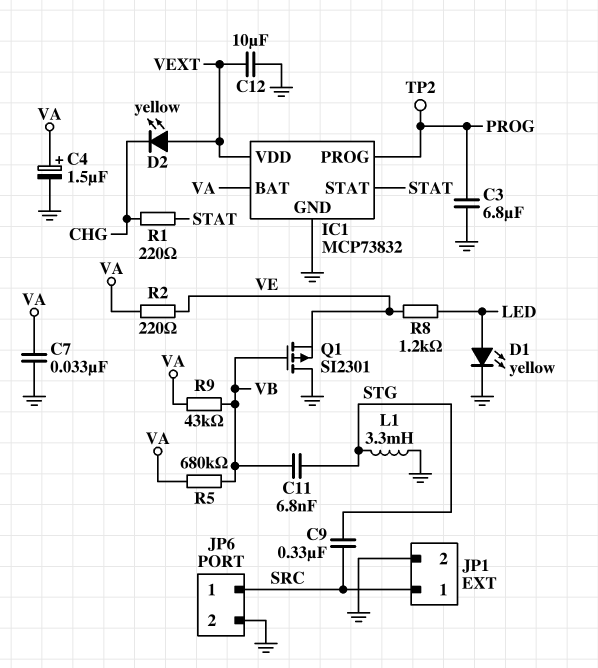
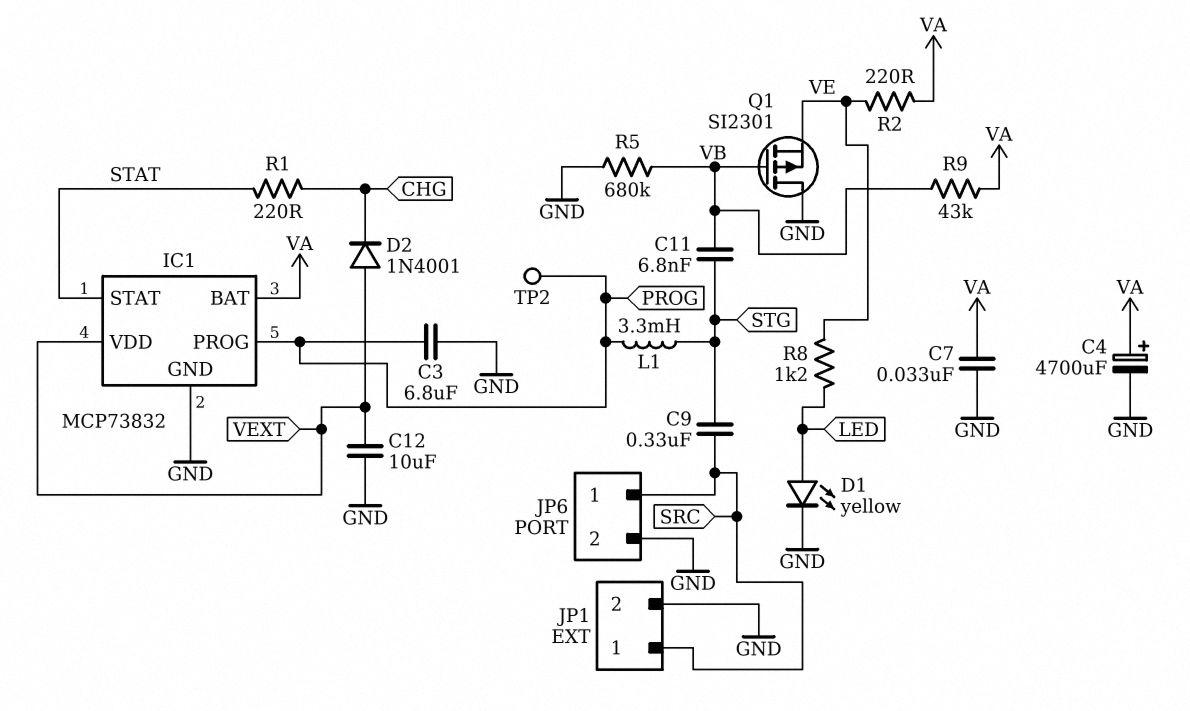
C4: 1.5uF (plus VA, minus GND) -> 4700uF (plus VA, minus GND)
D2: LED yellow (A VEXT, K CHG) -> diode 1N4001 (A VEXT, K CHG)
L1: 3.3mH (GND, STG) -> 3.3mH (PROG, STG)
R5: 680k (VA, VB) -> 680k (GND, VB)

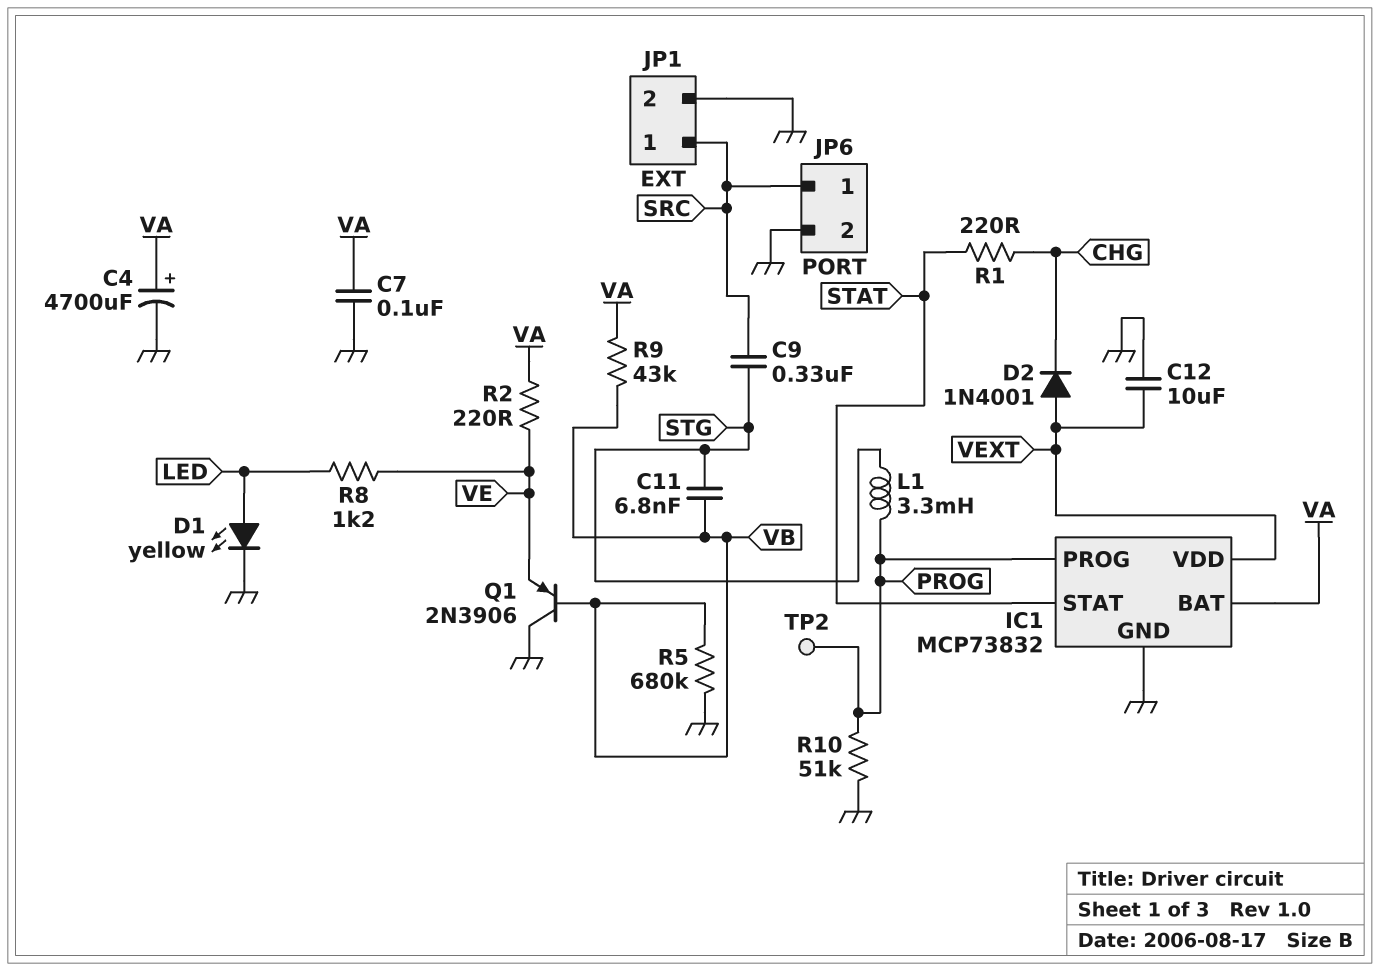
C3: 6.8uF (GND, PROG) -> none
C7: 33nF (GND, VA) -> 100nF (GND, VA)
Q1: PMOS SI2301 (G VB, D GND, S VE) -> PNP 2N3906 (B VB, C GND, E VE)
R10: none -> 51k (GND, PROG)

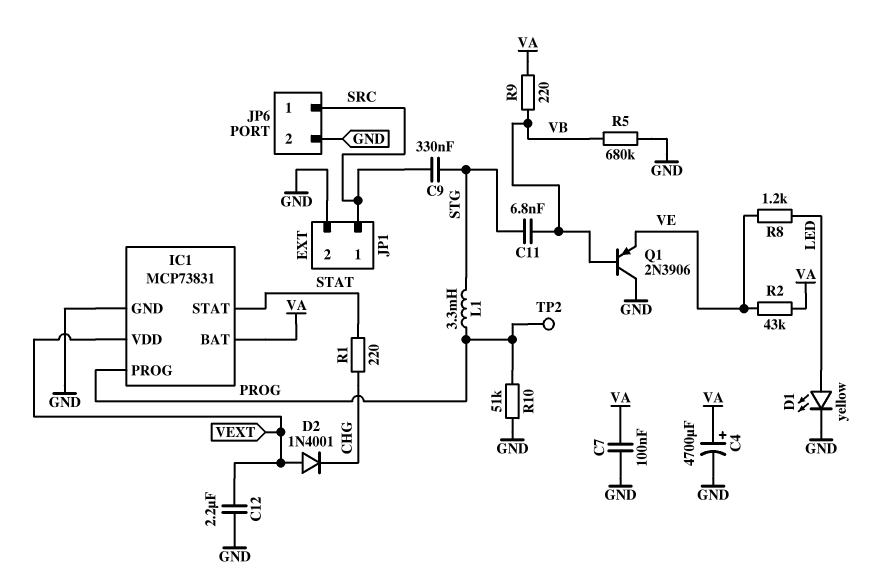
C12: 10uF (GND, VEXT) -> 2.2uF (GND, VEXT)
IC1: MCP73832 -> MCP73831
R2: 220 (VA, VE) -> 43k (VA, VE)
R9: 43k (VA, VB) -> 220 (VA, VB)

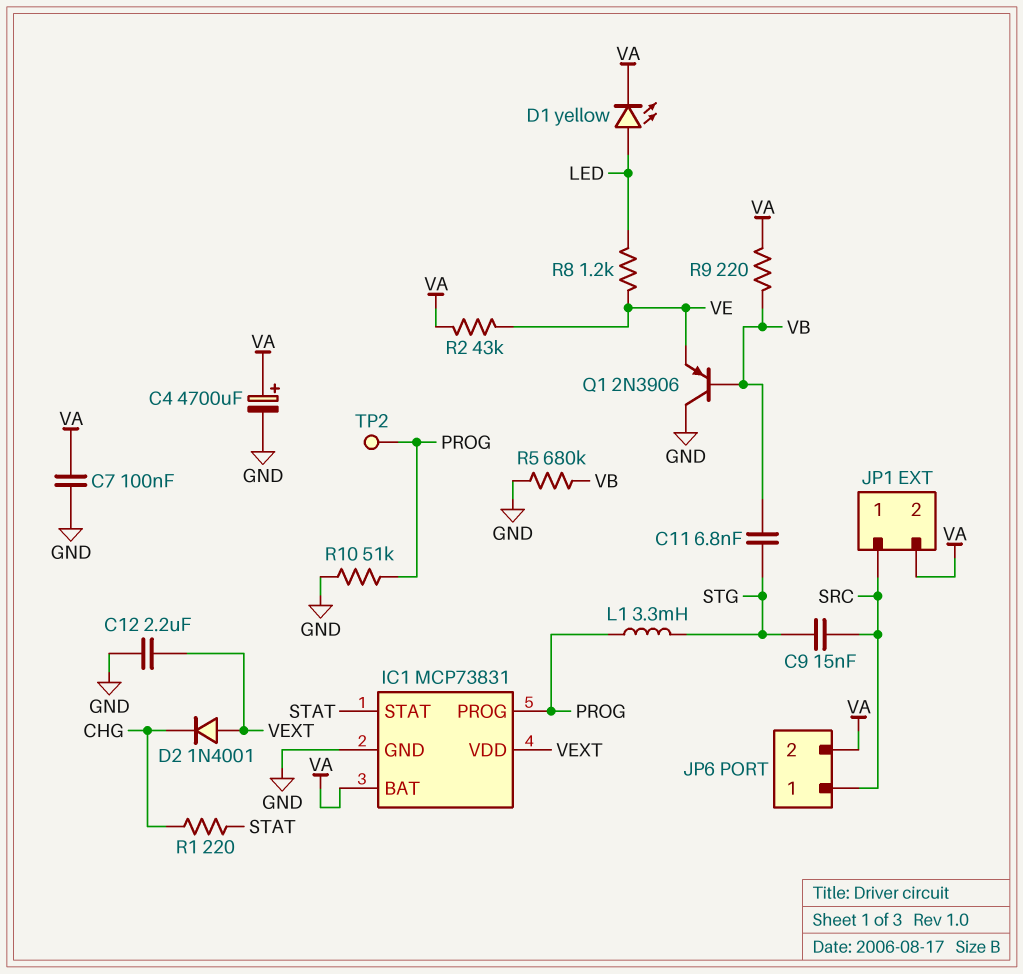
C9: 330nF (SRC, STG) -> 15nF (SRC, STG)
D1: LED yellow (A LED, K GND) -> LED yellow (A LED, K VA)
JP1 pin 2: GND -> VA
JP6 pin 2: GND -> VA

